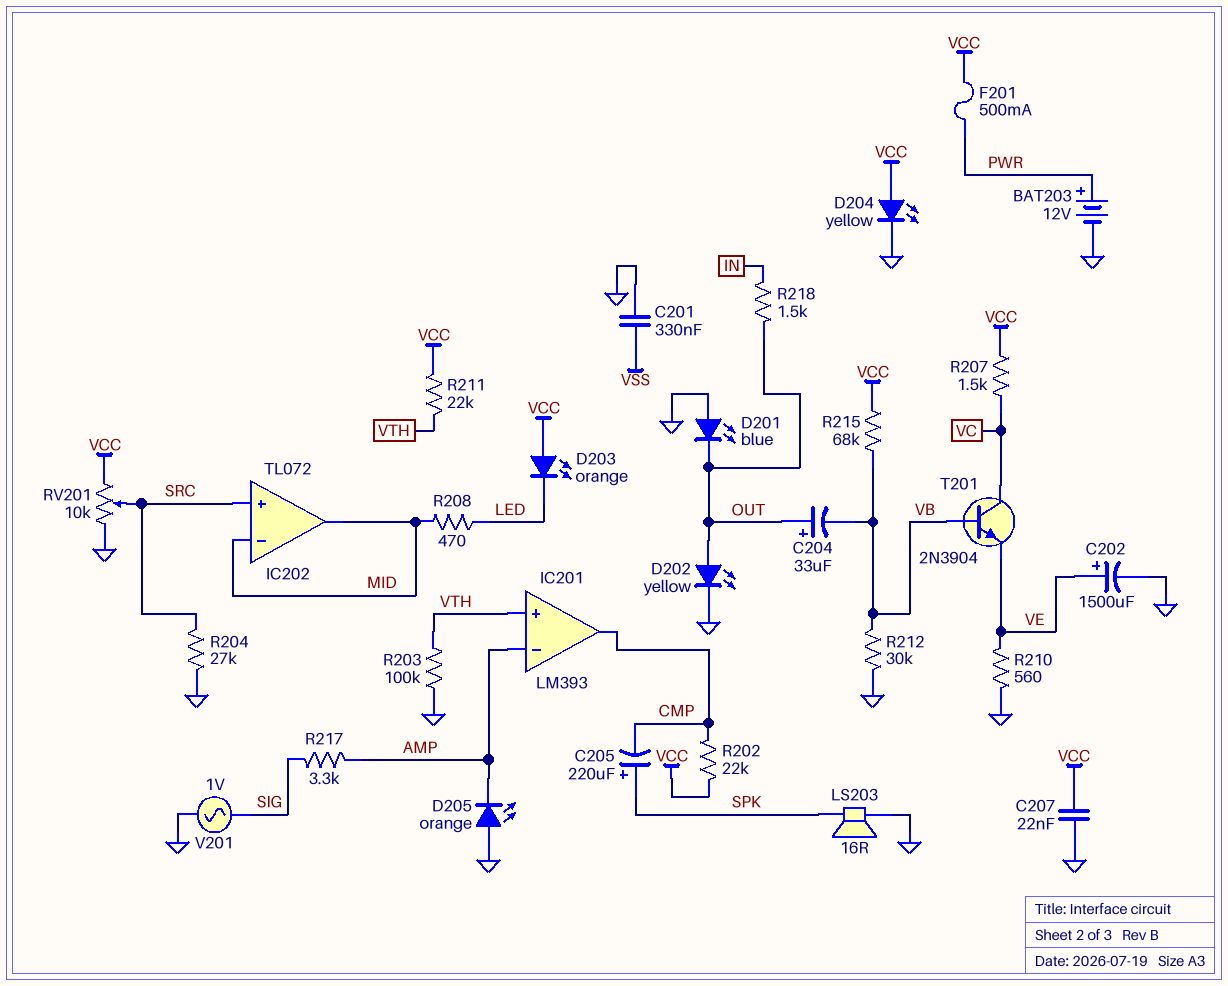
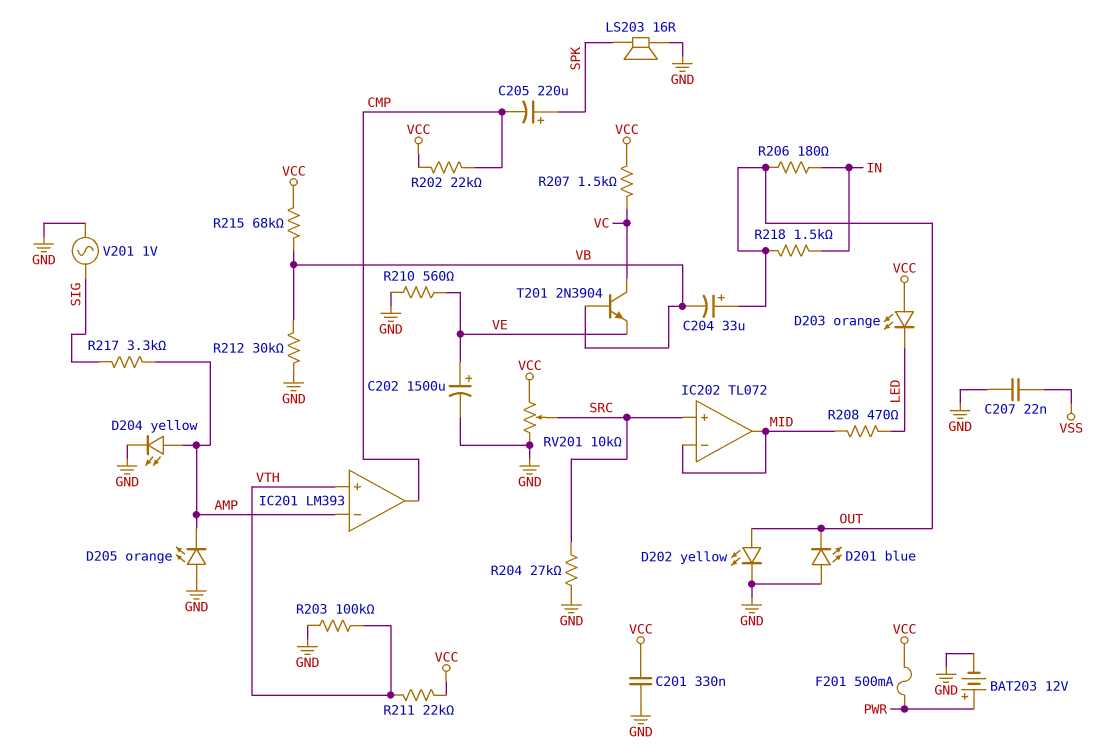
C201: 330nF (GND, VSS) -> 330nF (GND, VCC)
C207: 22nF (GND, VCC) -> 22nF (GND, VSS)
D204: LED yellow (A VCC, K GND) -> LED yellow (A AMP, K GND)
R206: none -> 180 (IN, OUT)

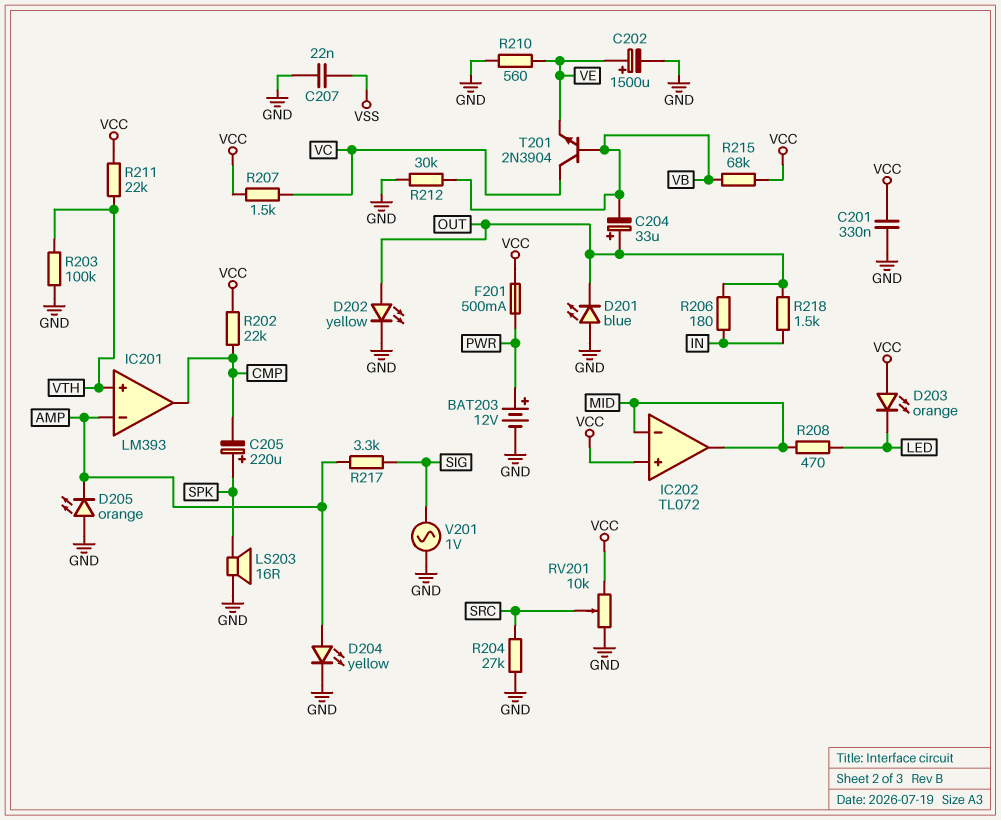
IC202 pin in+: SRC -> VCC

